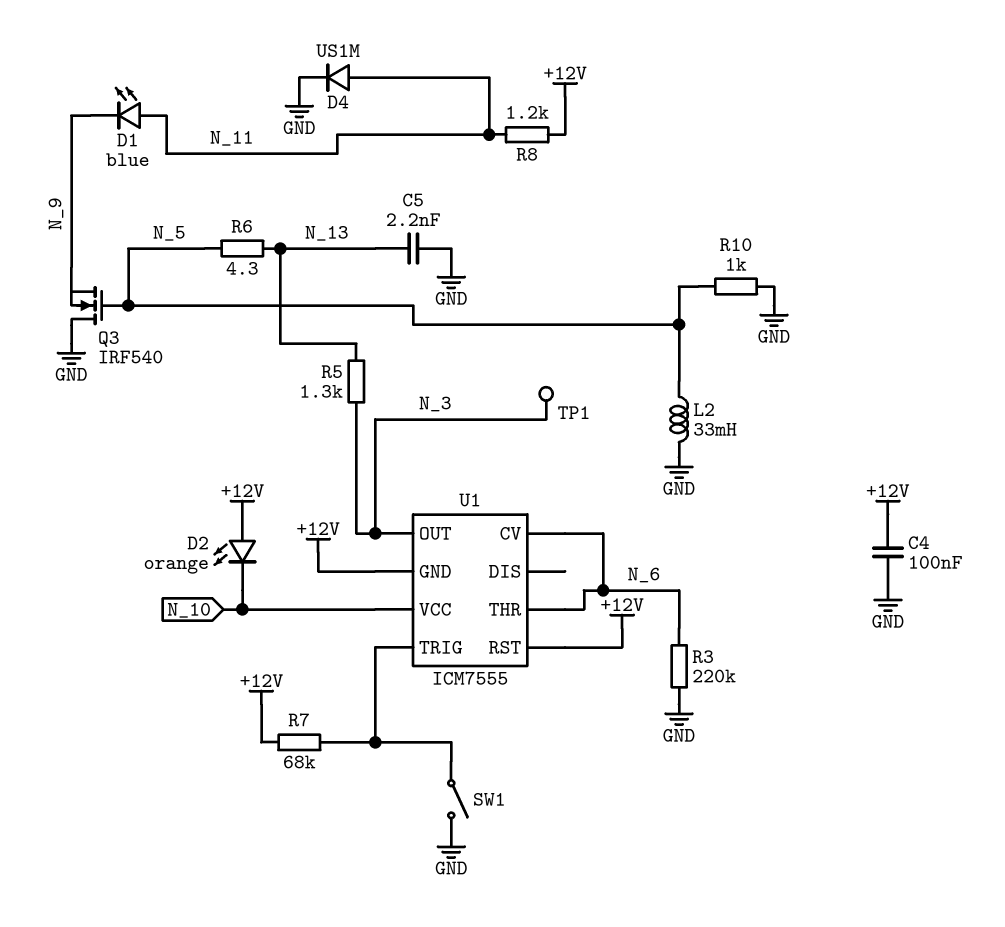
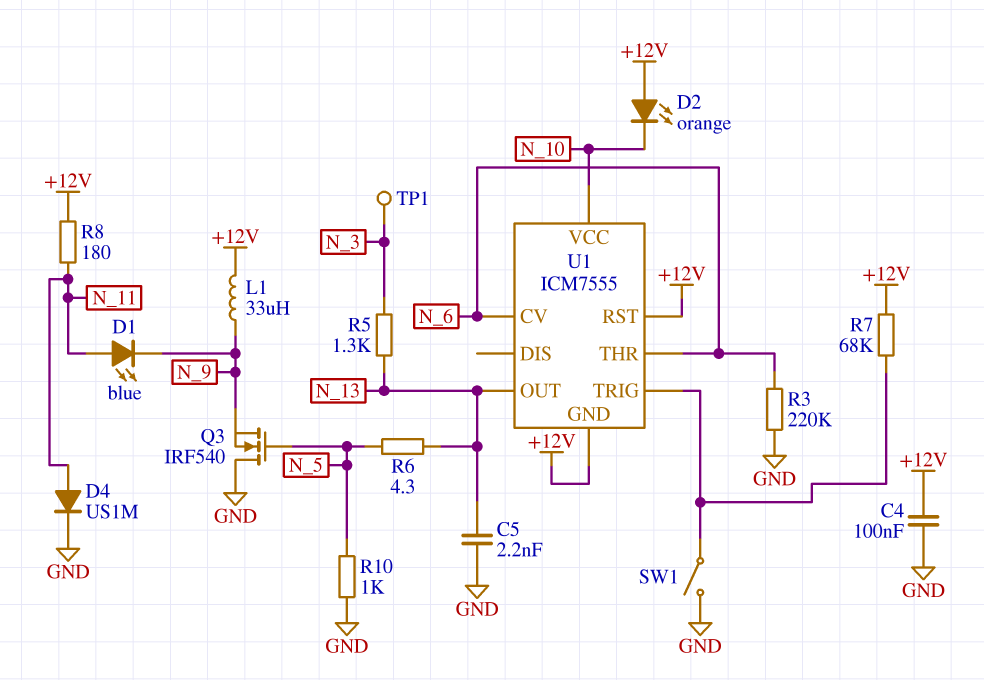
L1: none -> 33uH (+12V, N_9)
L2: 33mH (GND, N_5) -> none
R8: 1.2k (+12V, N_11) -> 180 (+12V, N_11)
U1 pin OUT: N_3 -> N_13

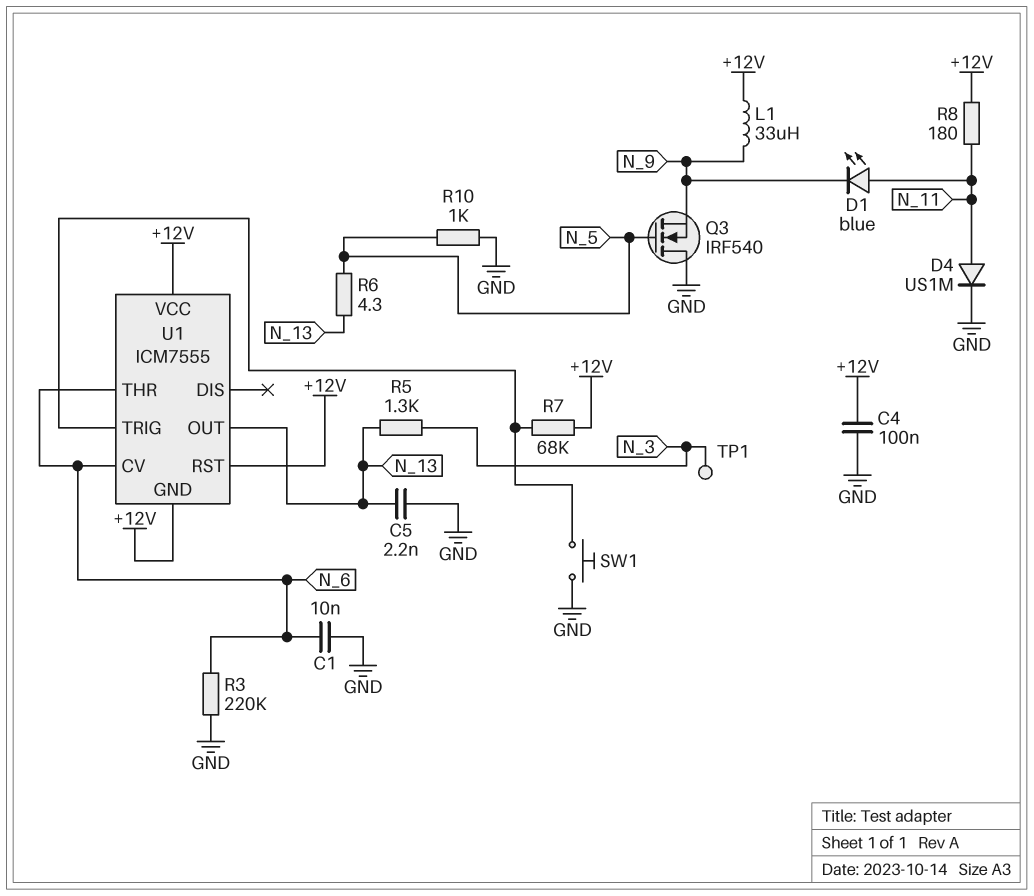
C1: none -> 10nF (GND, N_6)
D2: LED orange (A +12V, K N_10) -> none
SW1: switch (GND, U1/TRIG) -> button (GND, U1/TRIG)
U1 pin VCC: N_10 -> +12V

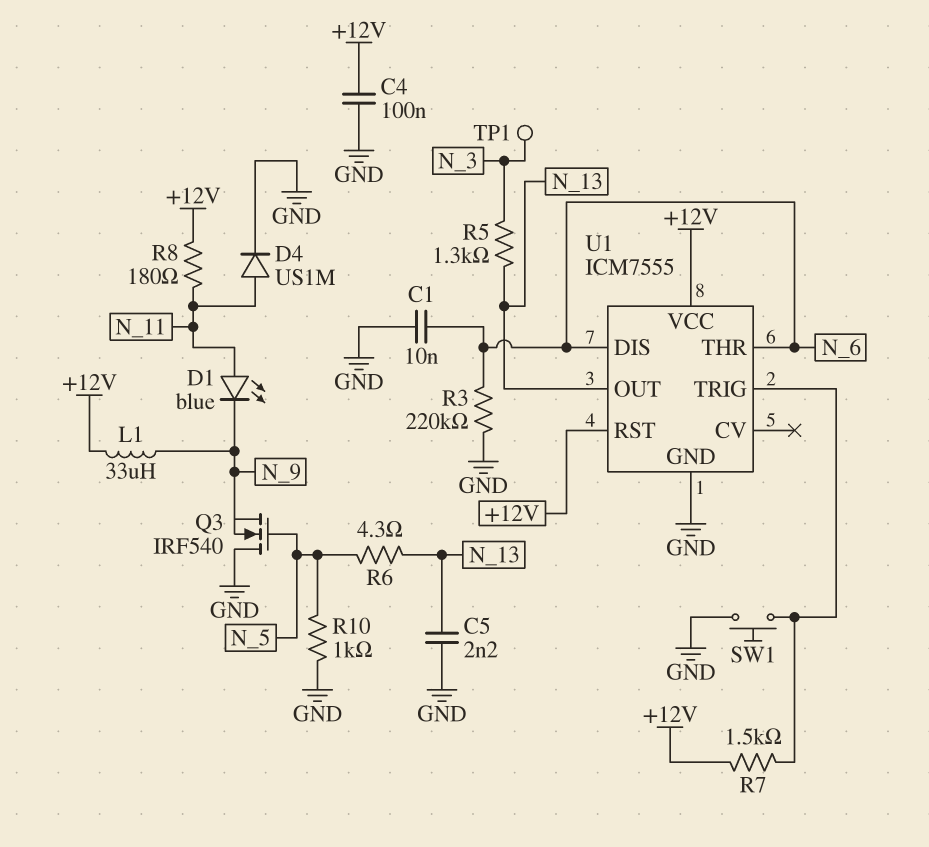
R7: 68k (+12V, U1/TRIG) -> 1.5k (+12V, U1/TRIG)
U1 pin CV: N_6 -> none
U1 pin DIS: none -> N_6
U1 pin GND: +12V -> GND

